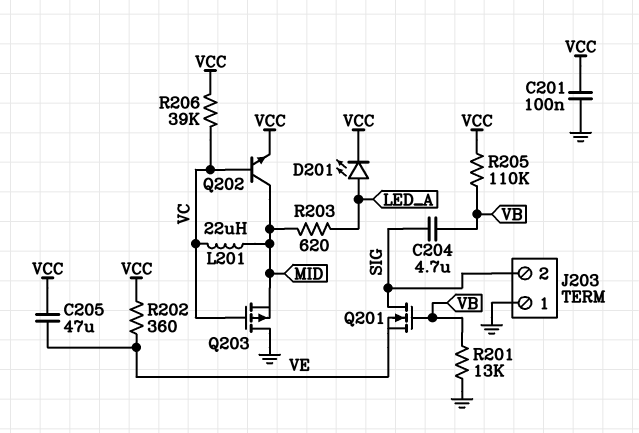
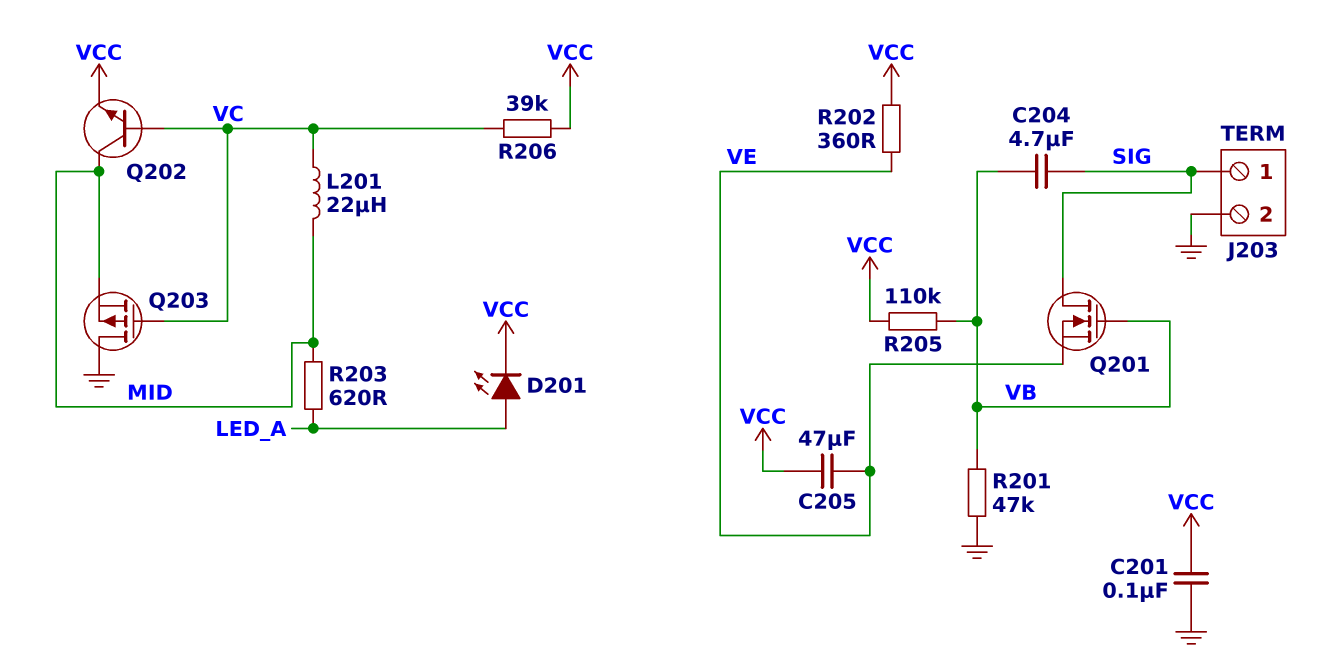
J203 pin 1: GND -> SIG
J203 pin 2: SIG -> GND
R201: 13k (GND, VB) -> 47k (GND, VB)

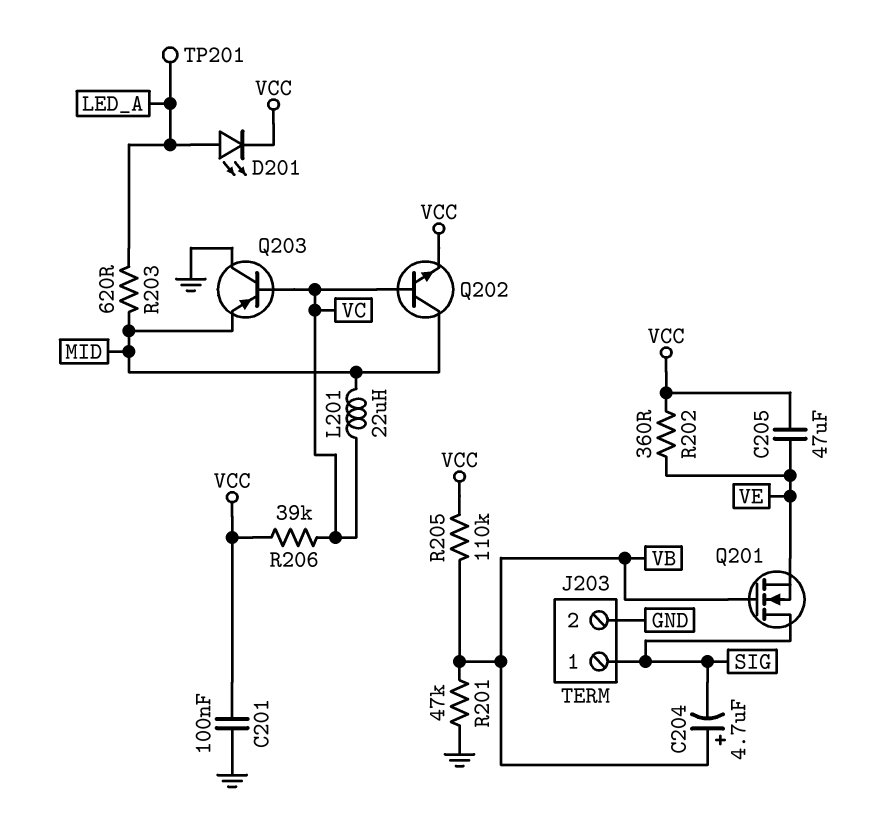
C204: 4.7uF (SIG, VB) -> 4.7uF (plus VB, minus SIG)
Q203: PMOS (G VC, D GND, S MID) -> PNP (B VC, C GND, E MID)
TP201: none -> test point (LED_A)

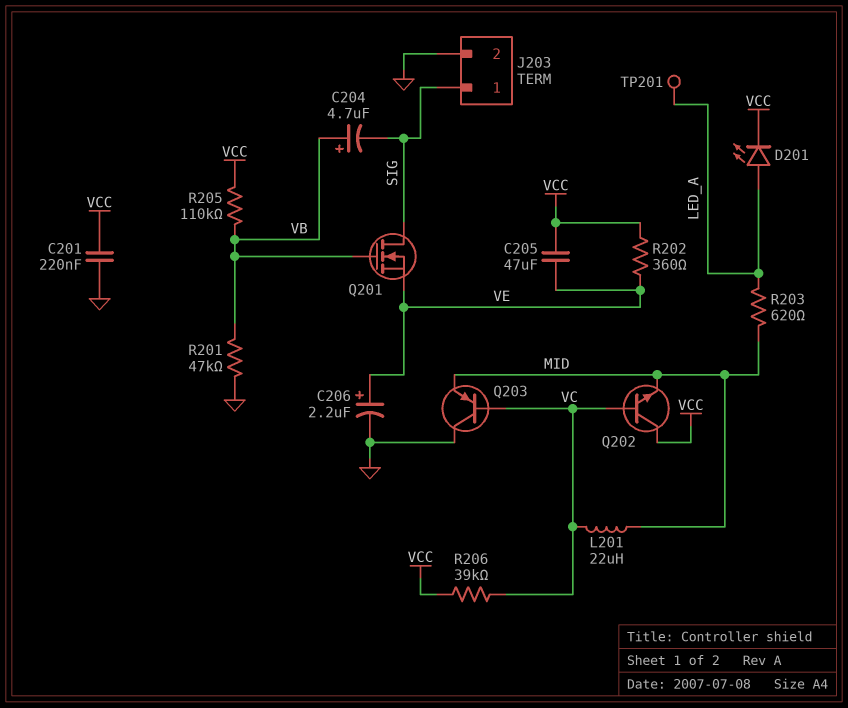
C201: 100nF (GND, VCC) -> 220nF (GND, VCC)
C206: none -> 2.2uF (plus VE, minus GND)
Q202: NPN (B VC, C MID, E VCC) -> NPN (B VC, C VCC, E MID)

